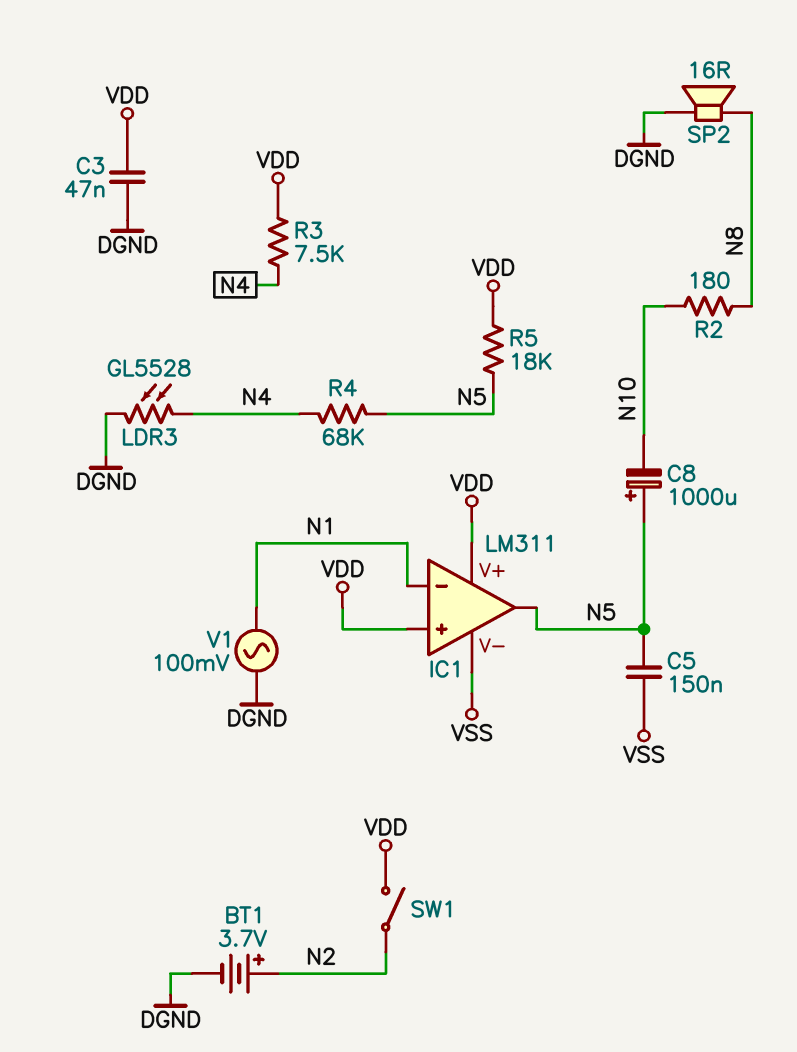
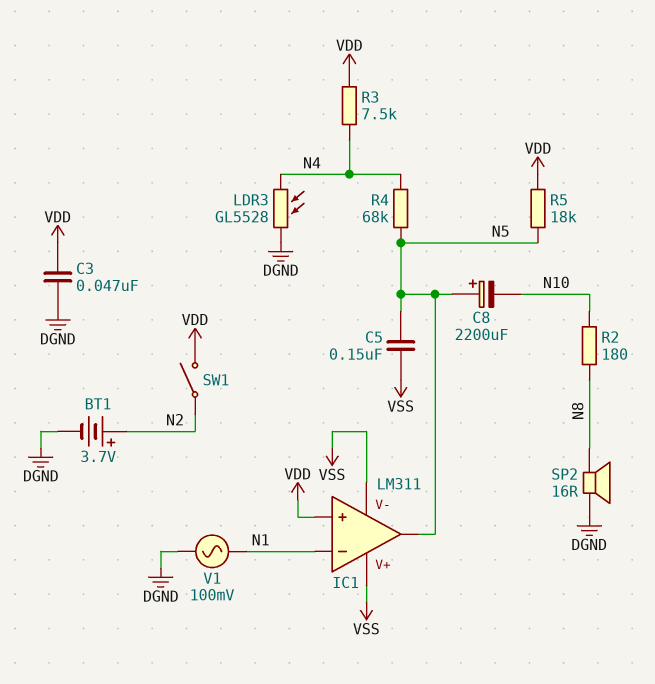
C8: 1000uF (plus N5, minus N10) -> 2200uF (plus N5, minus N10)
IC1 pin V+: VDD -> VSS

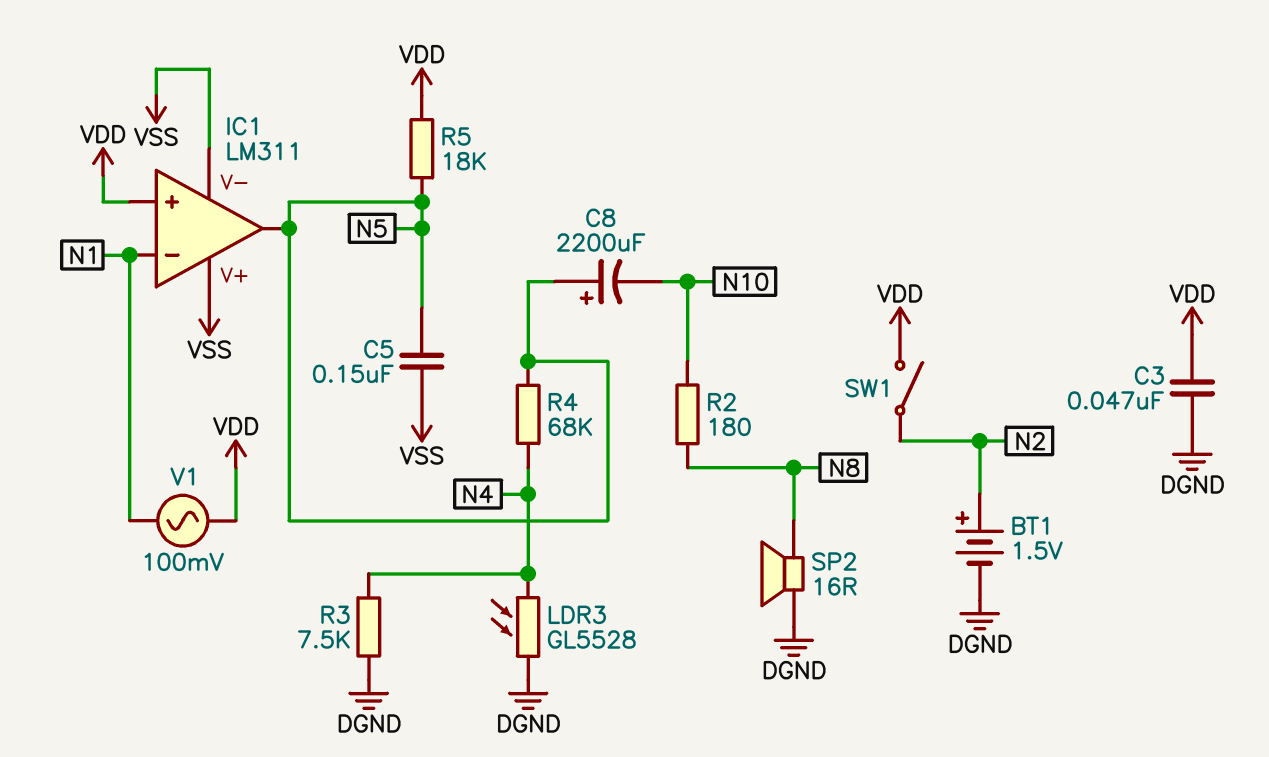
BT1: 3.7V (plus N2, minus DGND) -> 1.5V (plus N2, minus DGND)
R3: 7.5k (N4, VDD) -> 7.5k (DGND, N4)
V1: AC 100mV (DGND, N1) -> AC 100mV (N1, VDD)

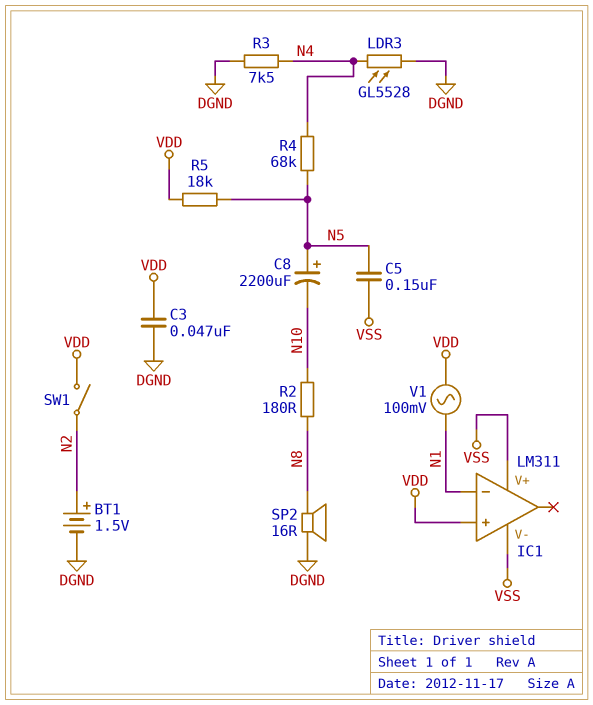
IC1 pin out: N5 -> none

